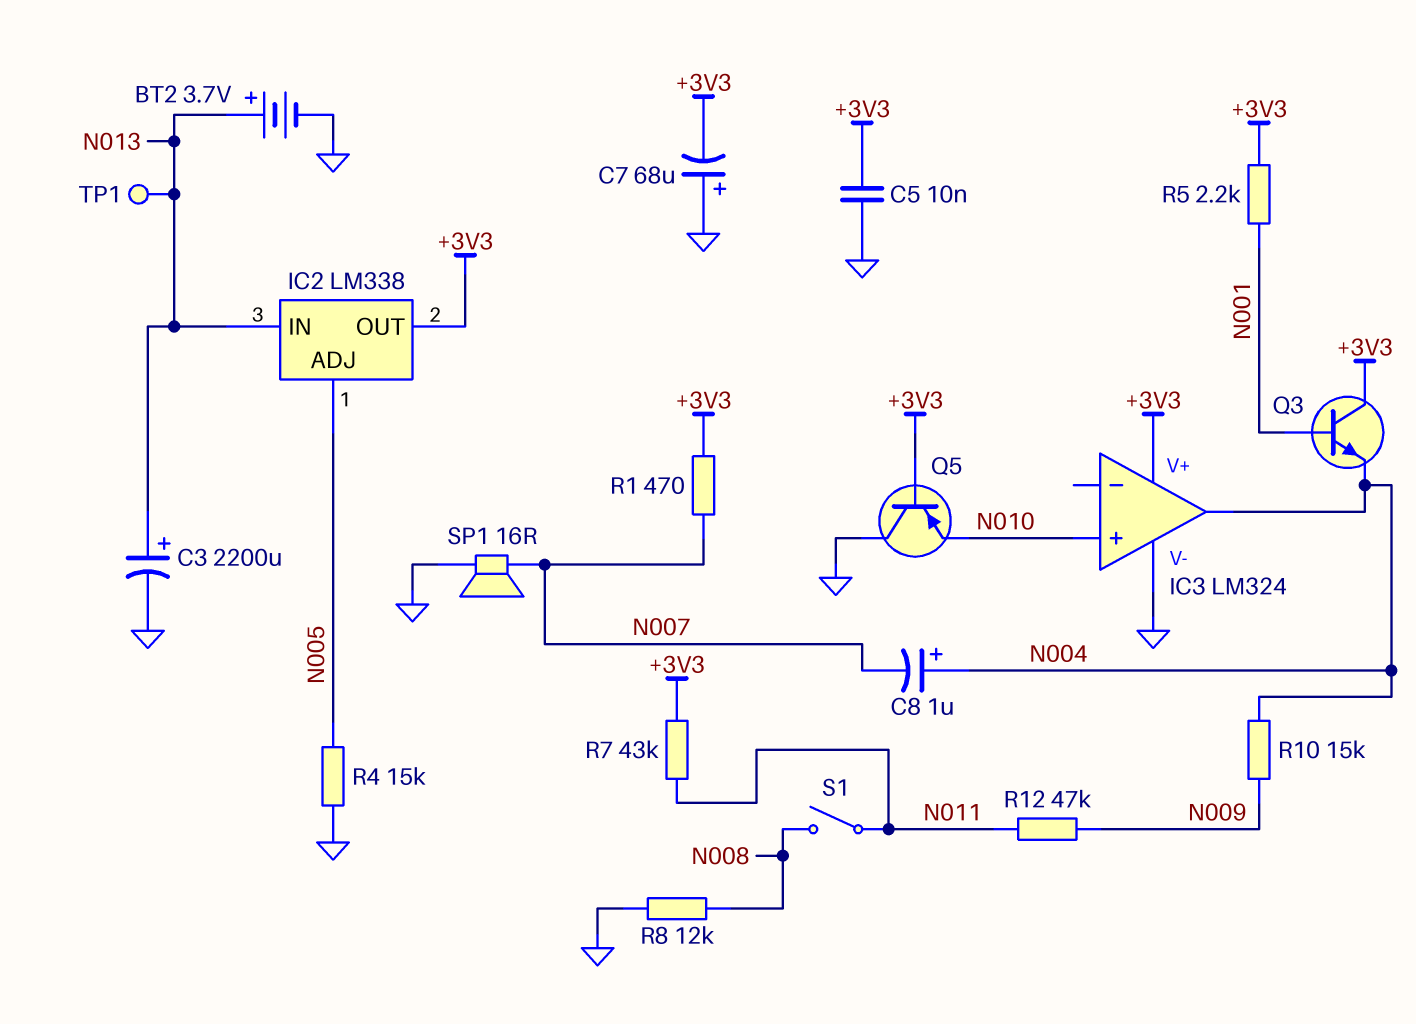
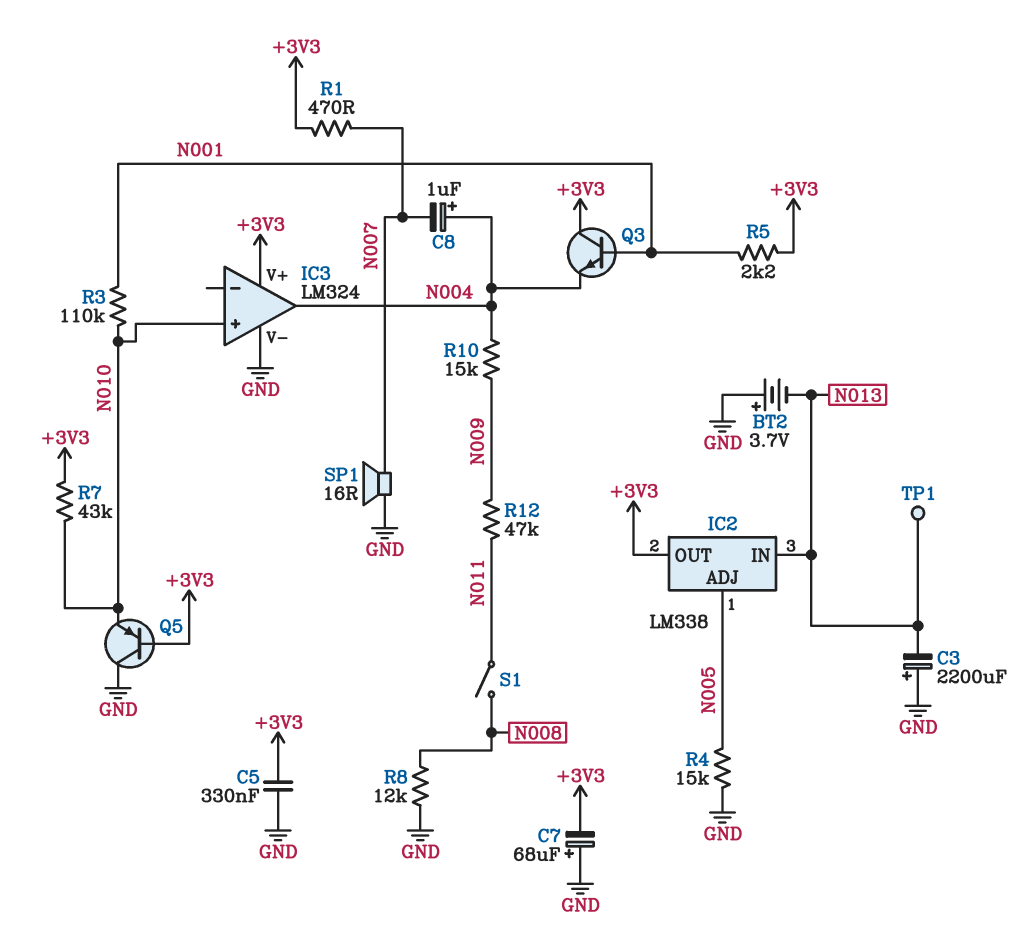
BT2: 3.7V (plus N013, minus GND) -> 3.7V (plus GND, minus N013)
C3: 2200uF (plus N013, minus GND) -> 2200uF (plus GND, minus N013)
C5: 10nF (+3V3, GND) -> 330nF (+3V3, GND)
R3: none -> 110k (N001, N010)
R7: 43k (+3V3, N011) -> 43k (+3V3, N010)

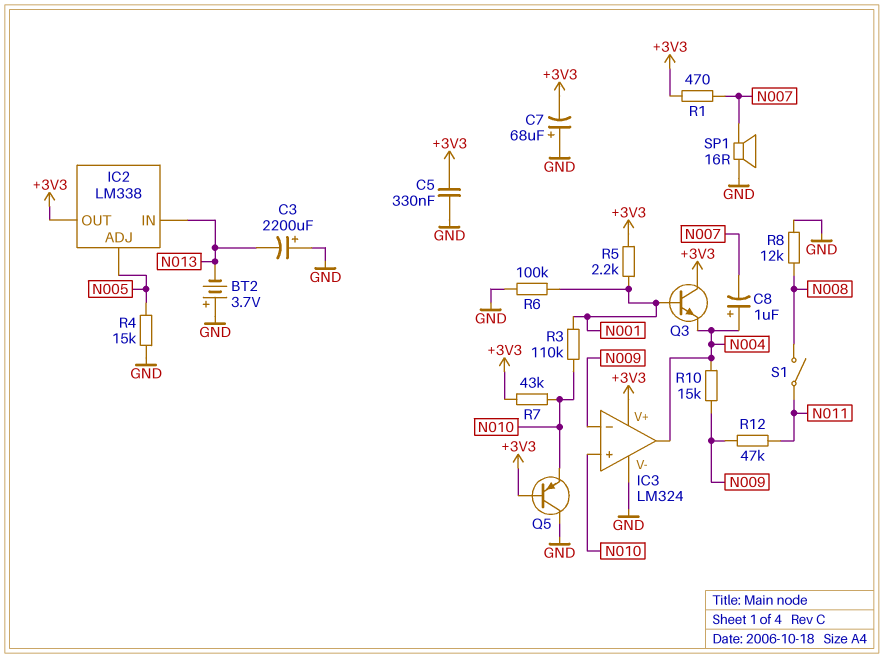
IC3 pin in-: none -> N009
R6: none -> 100k (GND, N001)
TP1: test point (N013) -> none

